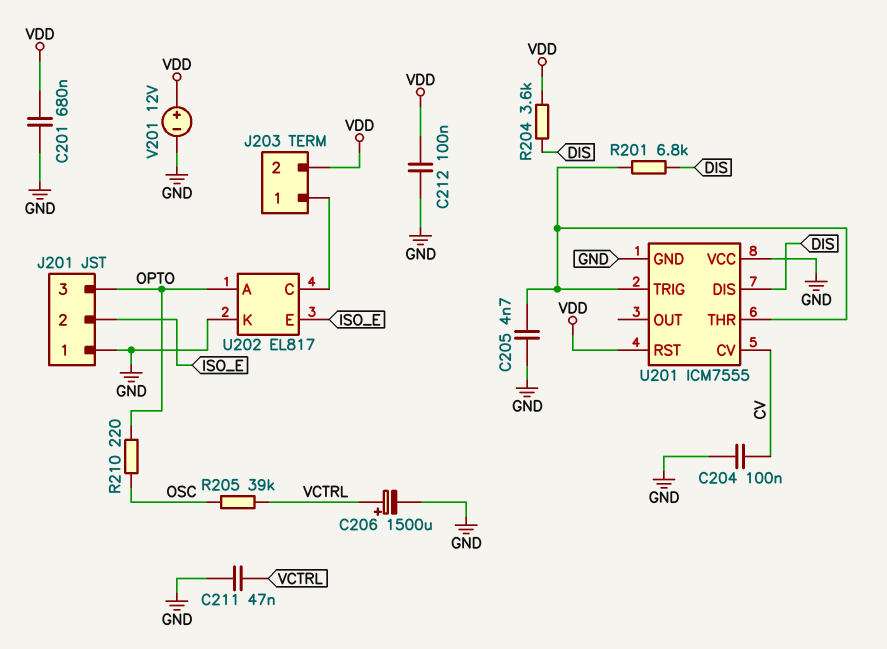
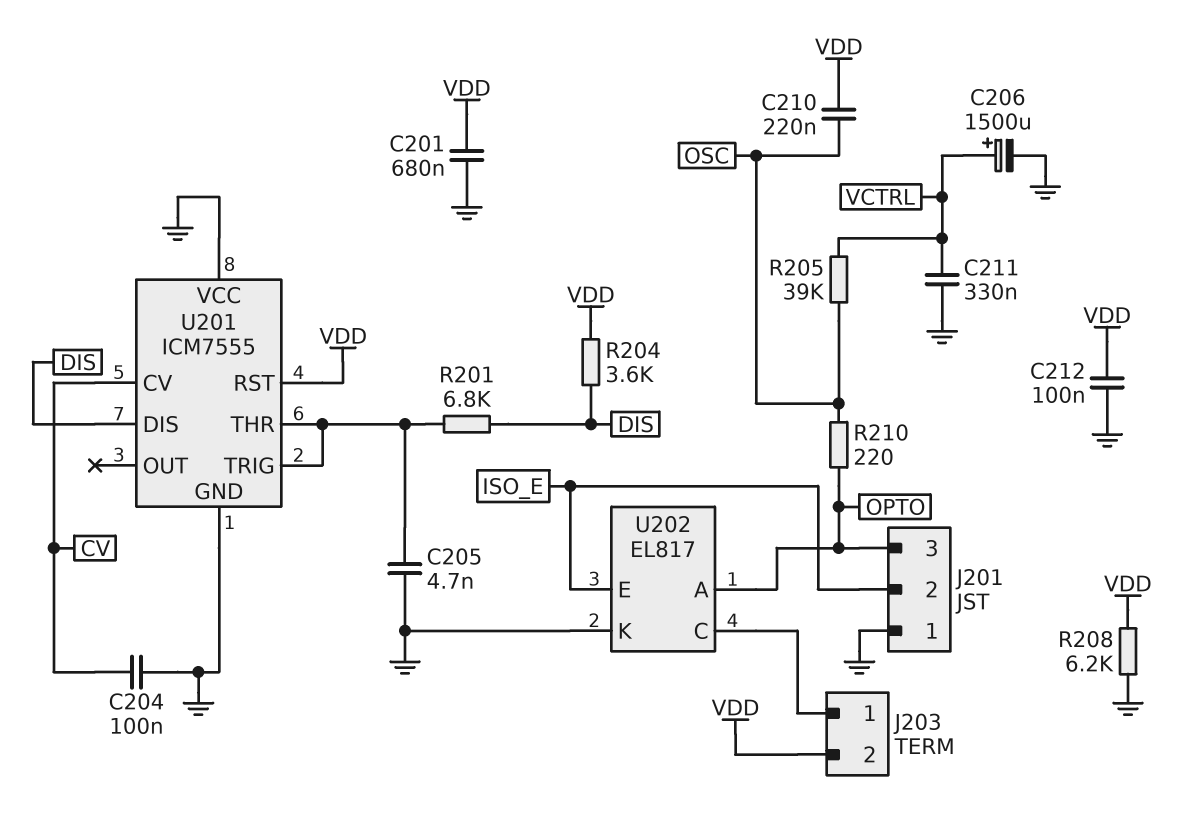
C210: none -> 220nF (OSC, VDD)
C211: 47nF (GND, VCTRL) -> 330nF (GND, VCTRL)
R208: none -> 6.2k (GND, VDD)
V201: 12V (plus VDD, minus GND) -> none

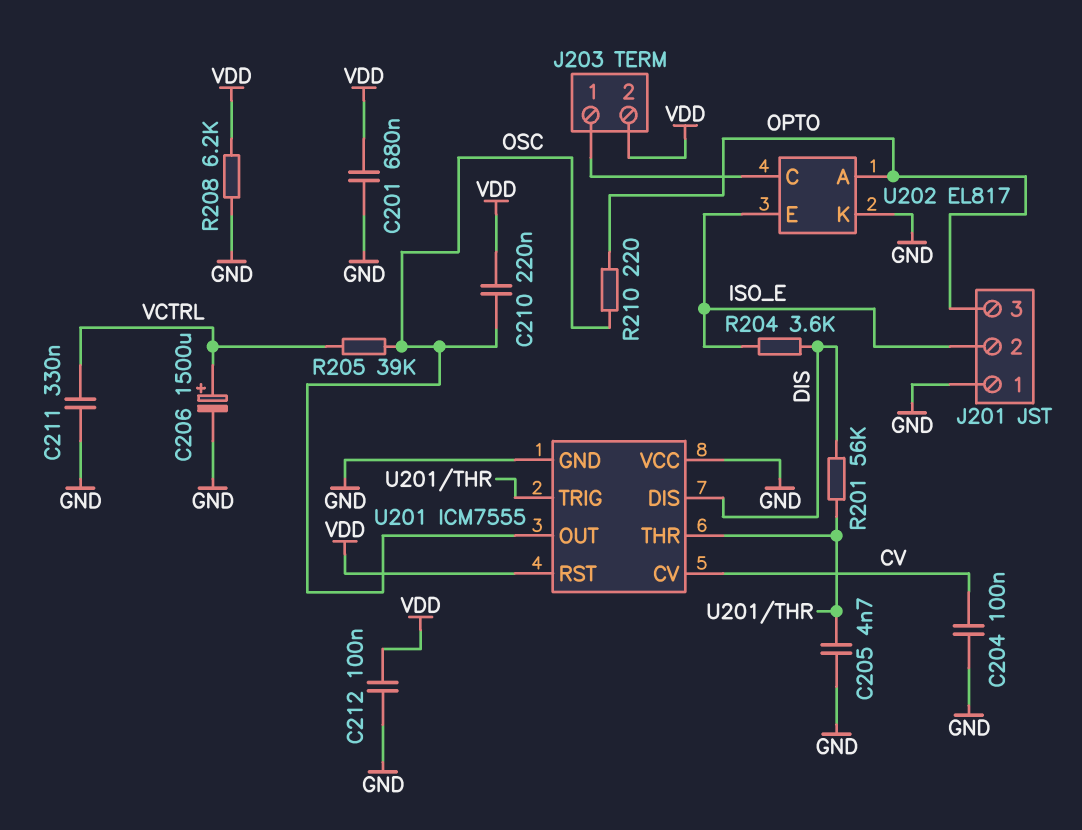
R201: 6.8k (DIS, U201/THR) -> 56k (DIS, U201/THR)
R204: 3.6k (DIS, VDD) -> 3.6k (DIS, ISO_E)
U201 pin OUT: none -> OSC

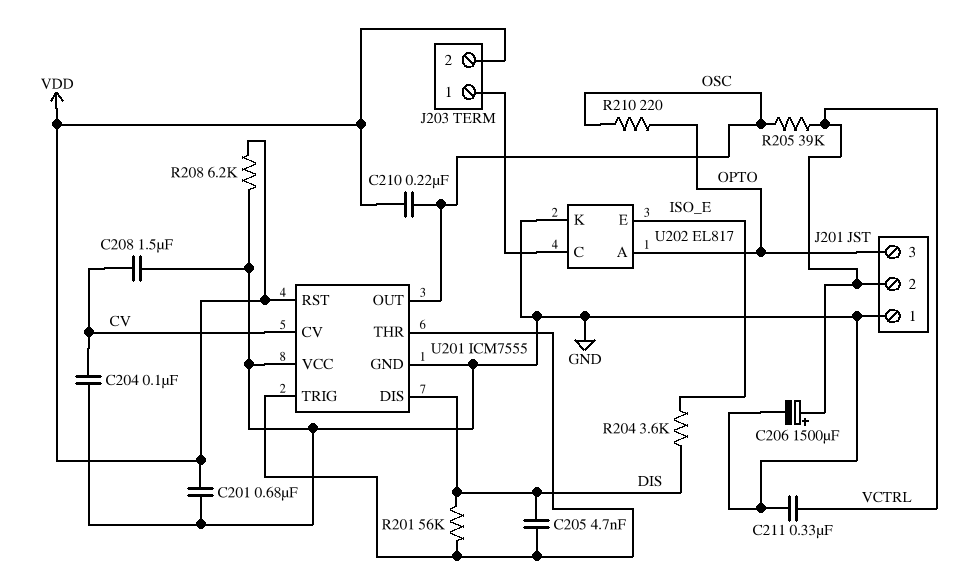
C205: 4.7nF (GND, U201/THR) -> 4.7nF (DIS, U201/THR)
C208: none -> 1.5uF (CV, GND)
C212: 100nF (GND, VDD) -> none
J201 pin 2: ISO_E -> VCTRL

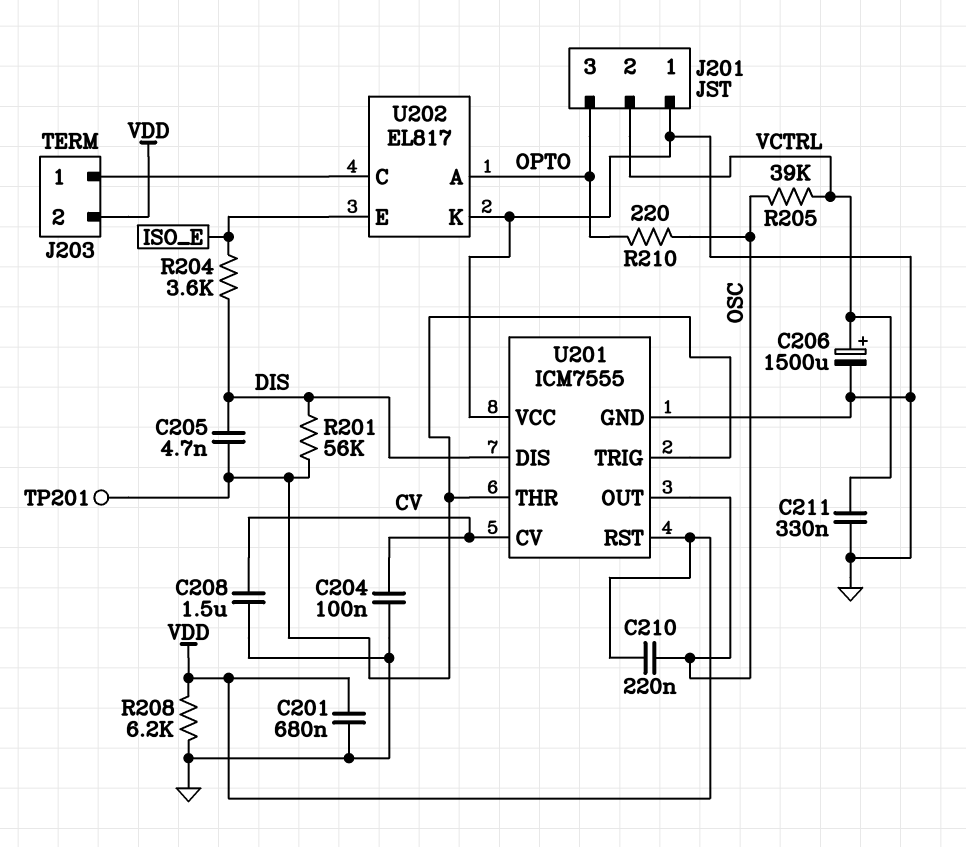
TP201: none -> test point (U201/THR)

